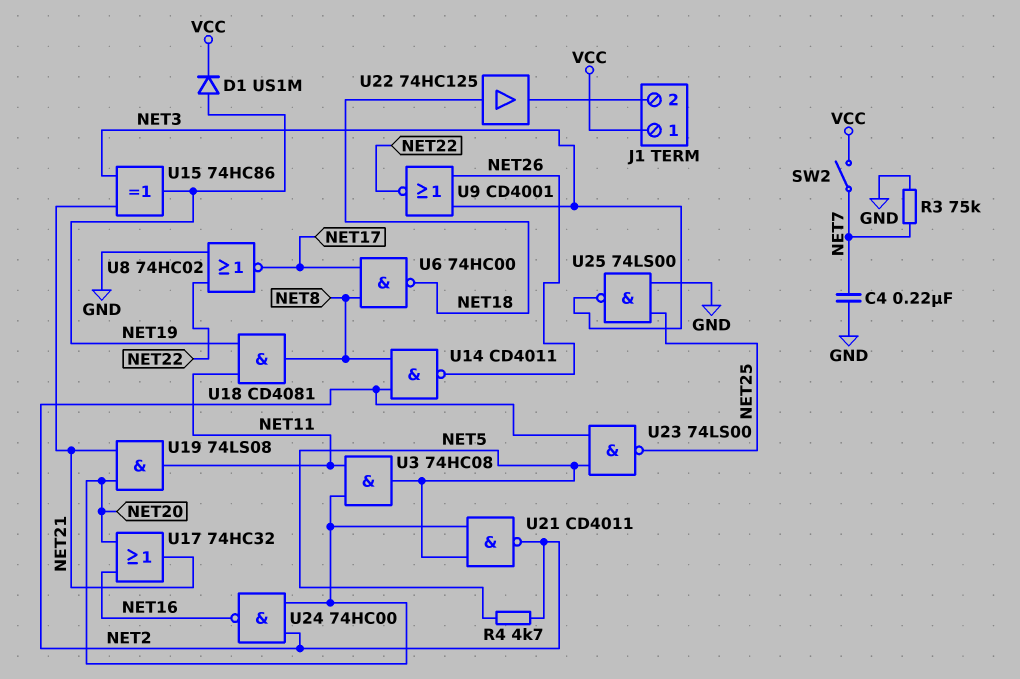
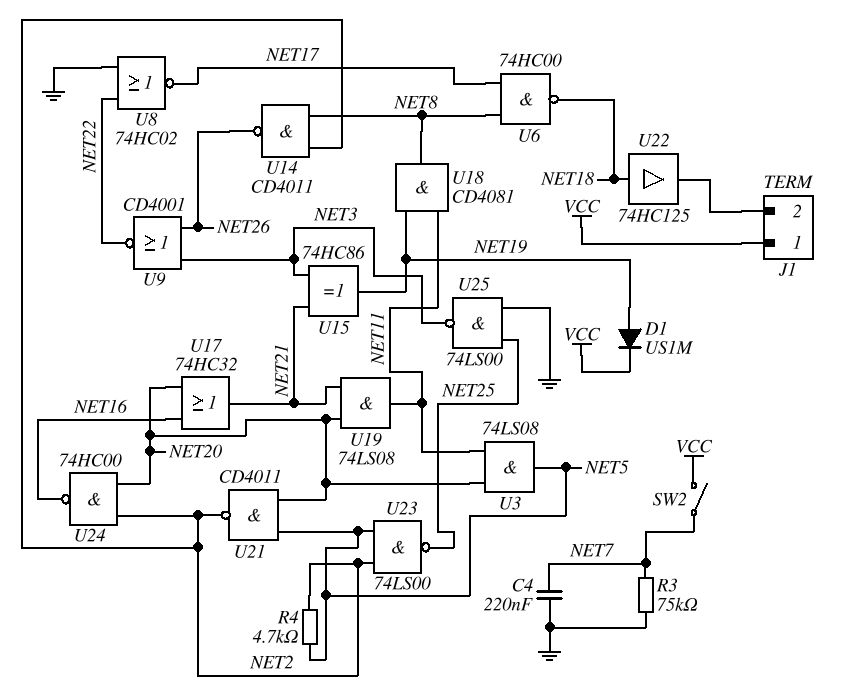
U3: AND 74HC08 (in NET11, in NET20, out NET5) -> AND 74LS08 (in NET11, in NET20, out NET5)

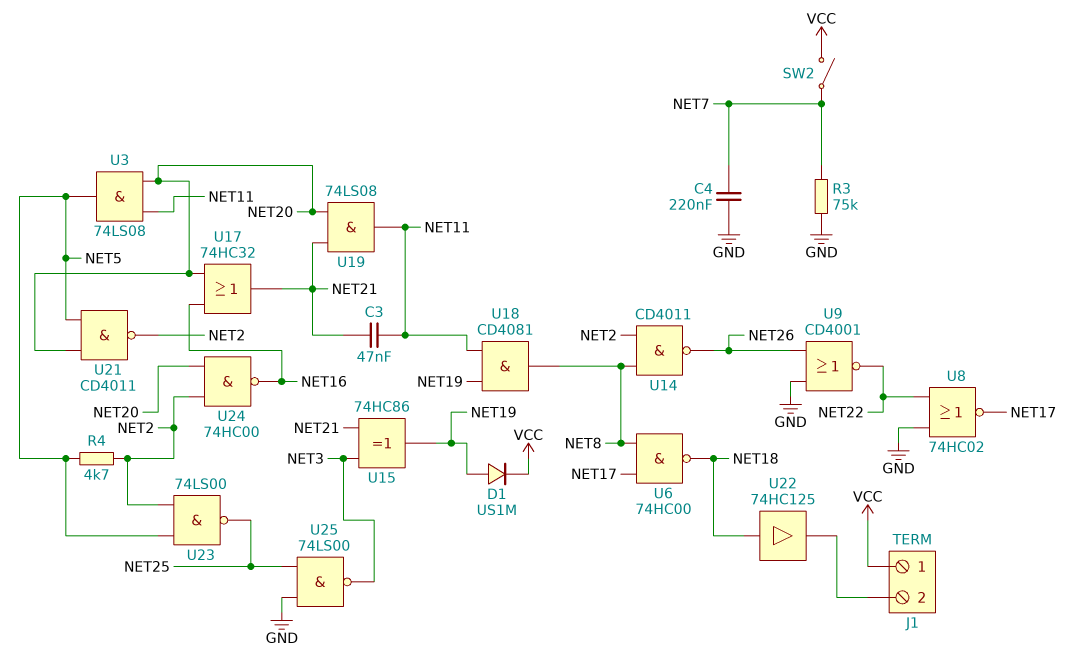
C3: none -> 47nF (NET11, NET21)
U9: NOR CD4001 (in NET3, in NET26, out NET22) -> NOR CD4001 (in GND, in NET26, out NET22)

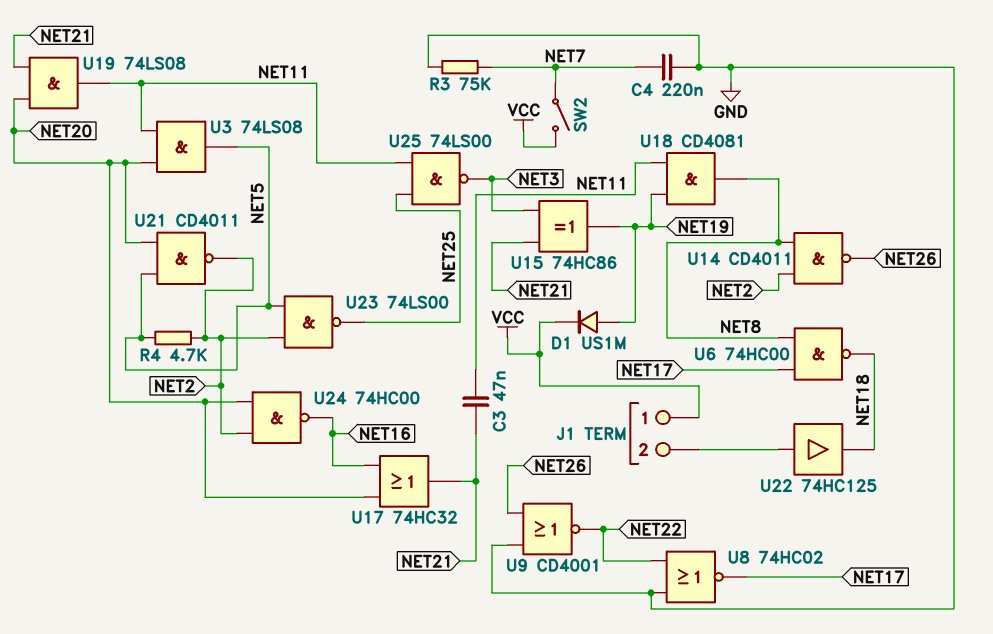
U22: buffer 74HC125 (in NET18, out J1/2) -> buffer 74HC125 (in J1/2, out NET18)
U25: NAND 74LS00 (in GND, in NET25, out NET3) -> NAND 74LS00 (in NET11, in NET25, out NET3)

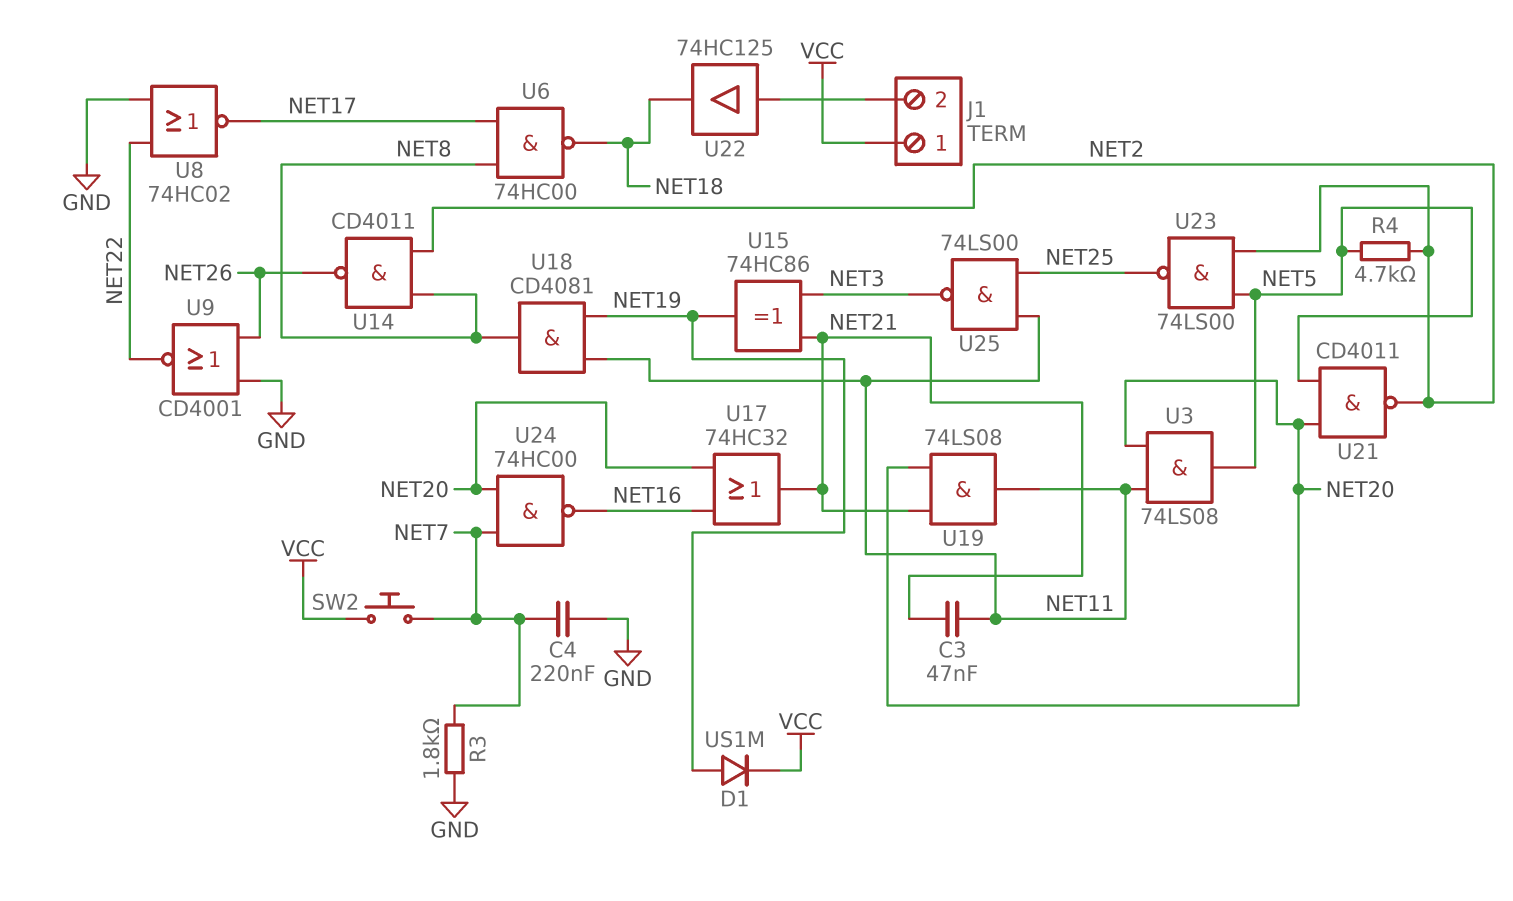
R3: 75k (GND, NET7) -> 1.8k (GND, NET7)
SW2: switch (NET7, VCC) -> button (NET7, VCC)
U24: NAND 74HC00 (in NET2, in NET20, out NET16) -> NAND 74HC00 (in NET7, in NET20, out NET16)

